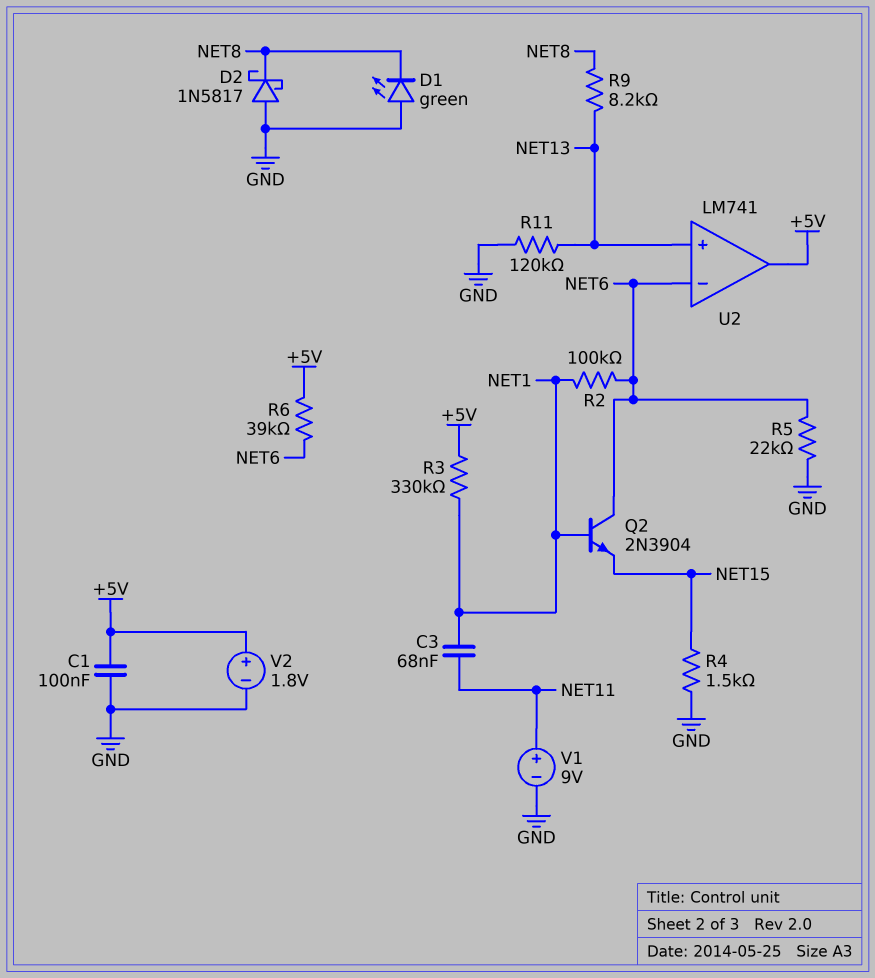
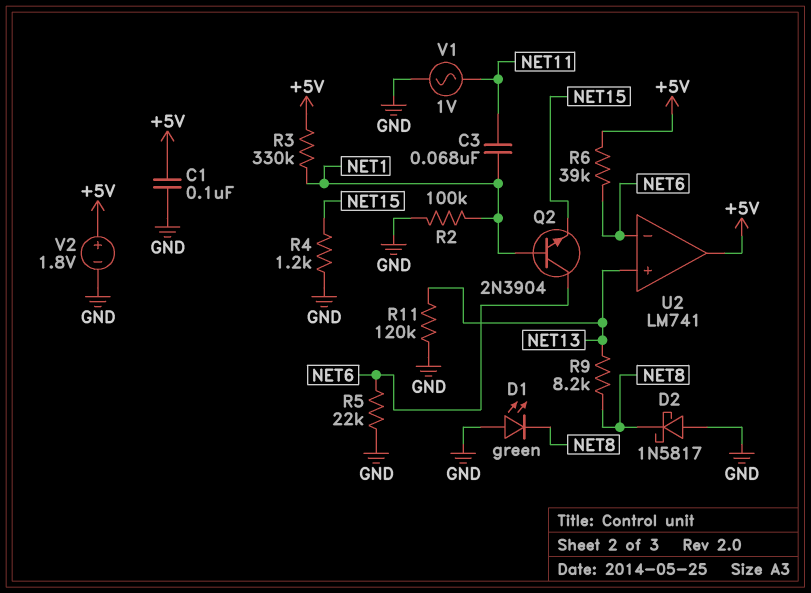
R2: 100k (NET1, NET6) -> 100k (GND, NET1)
R4: 1.5k (GND, NET15) -> 1.2k (GND, NET15)
V1: 9V (plus NET11, minus GND) -> AC 1V (GND, NET11)

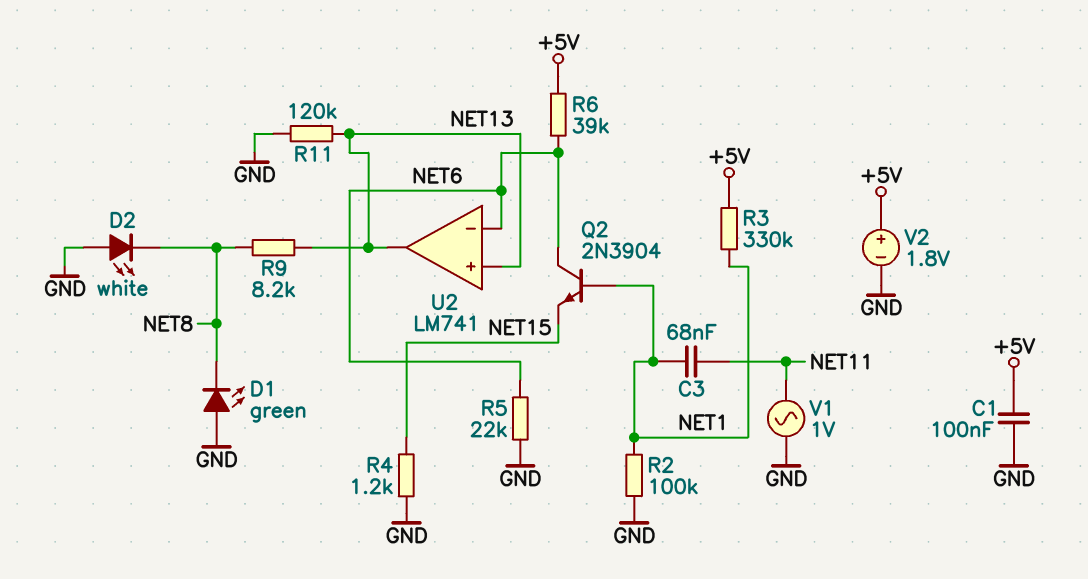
D2: schottky 1N5817 (A GND, K NET8) -> LED white (A GND, K NET8)
U2 pin out: +5V -> NET13

